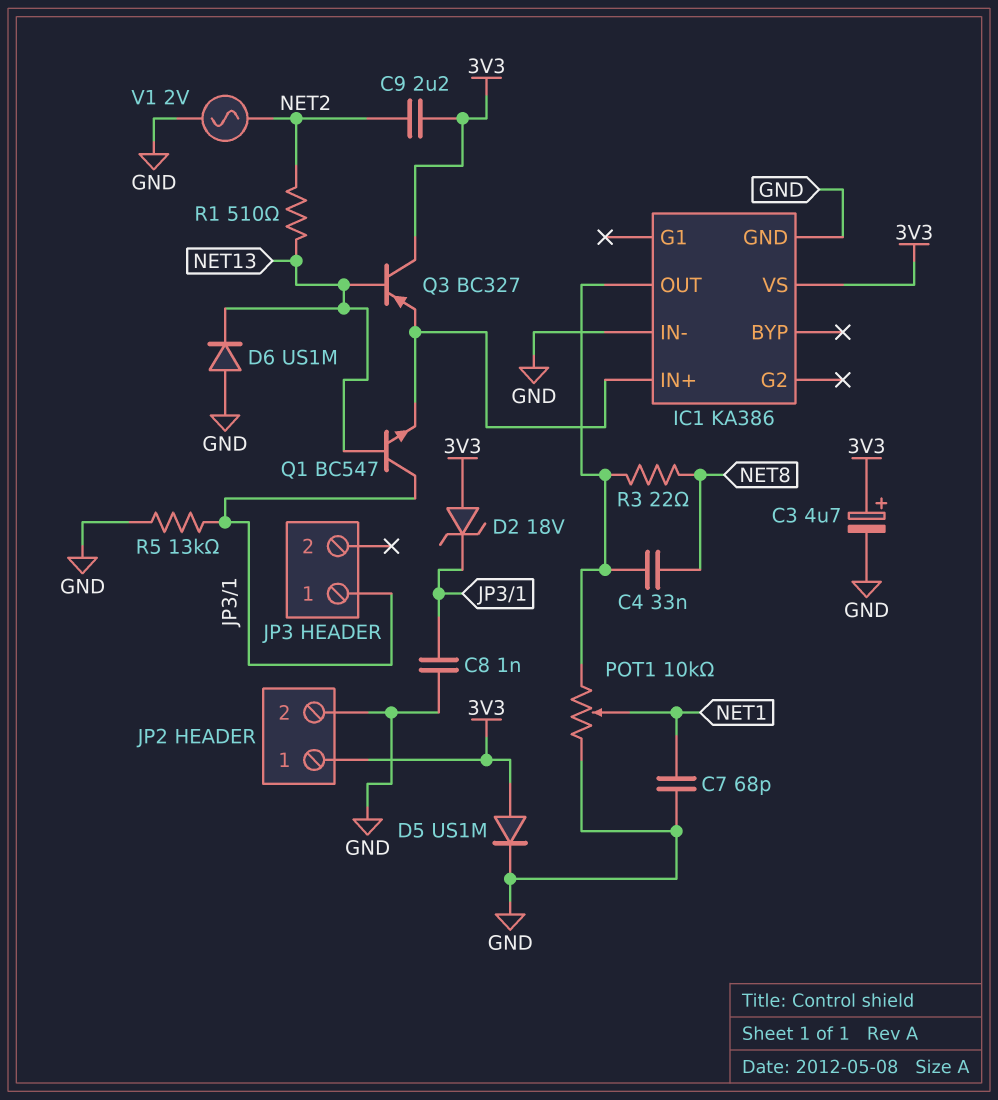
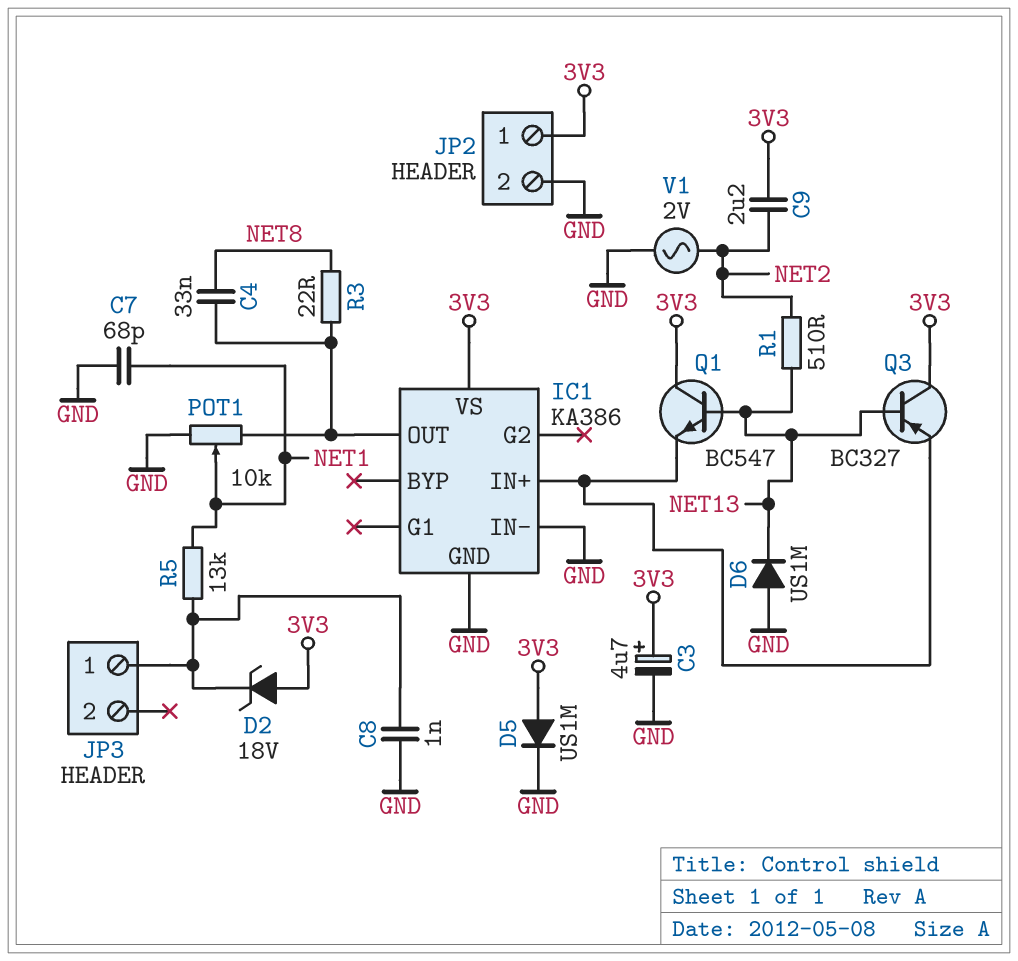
Q1: NPN BC547 (B NET13, C JP3/1, E IC1/IN+) -> NPN BC547 (B NET13, C 3V3, E IC1/IN+)
R5: 13k (GND, JP3/1) -> 13k (JP3/1, NET1)

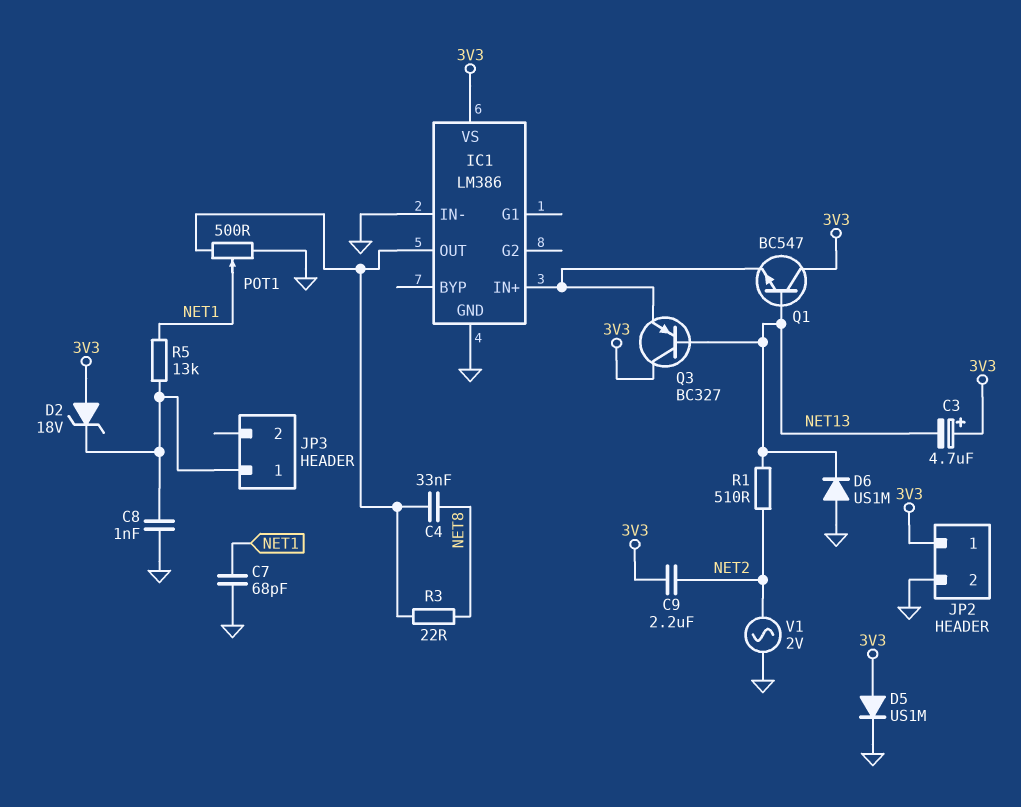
C3: 4.7uF (plus 3V3, minus GND) -> 4.7uF (plus 3V3, minus NET13)
IC1: KA386 -> LM386
POT1: 10k (GND, IC1/OUT, wiper NET1) -> 500 (GND, IC1/OUT, wiper NET1)

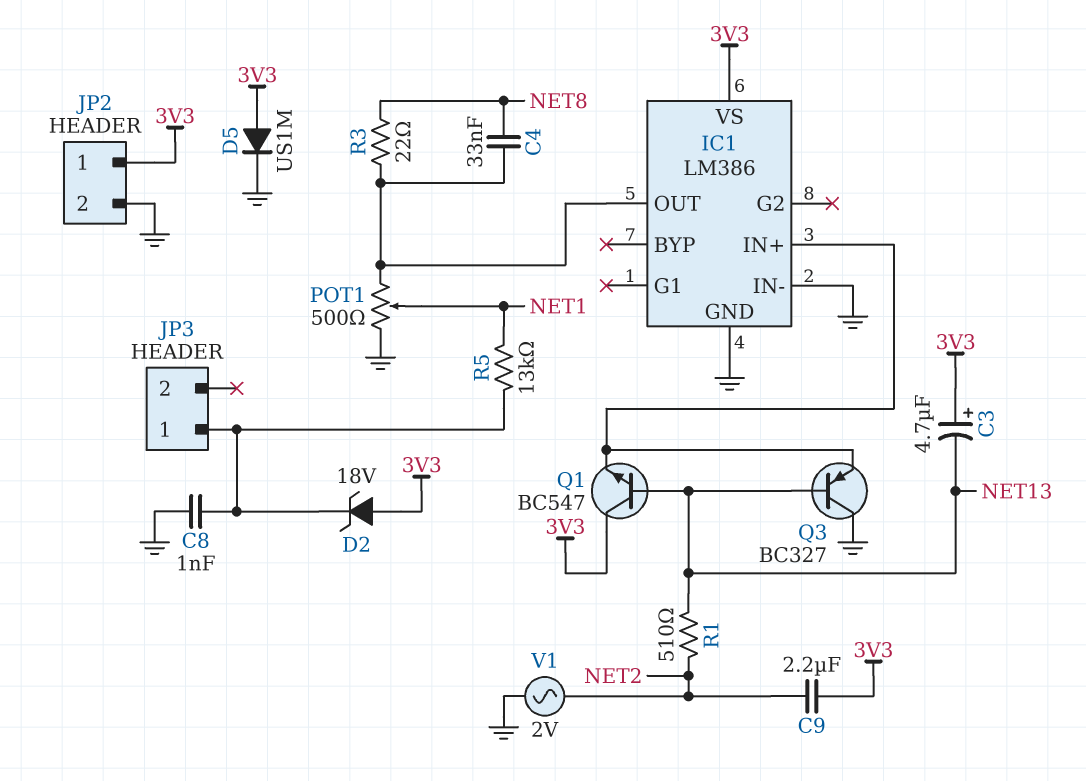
C7: 68pF (GND, NET1) -> none
D6: diode US1M (A GND, K NET13) -> none
Q3: PNP BC327 (B NET13, C 3V3, E IC1/IN+) -> PNP BC327 (B NET13, C GND, E IC1/IN+)

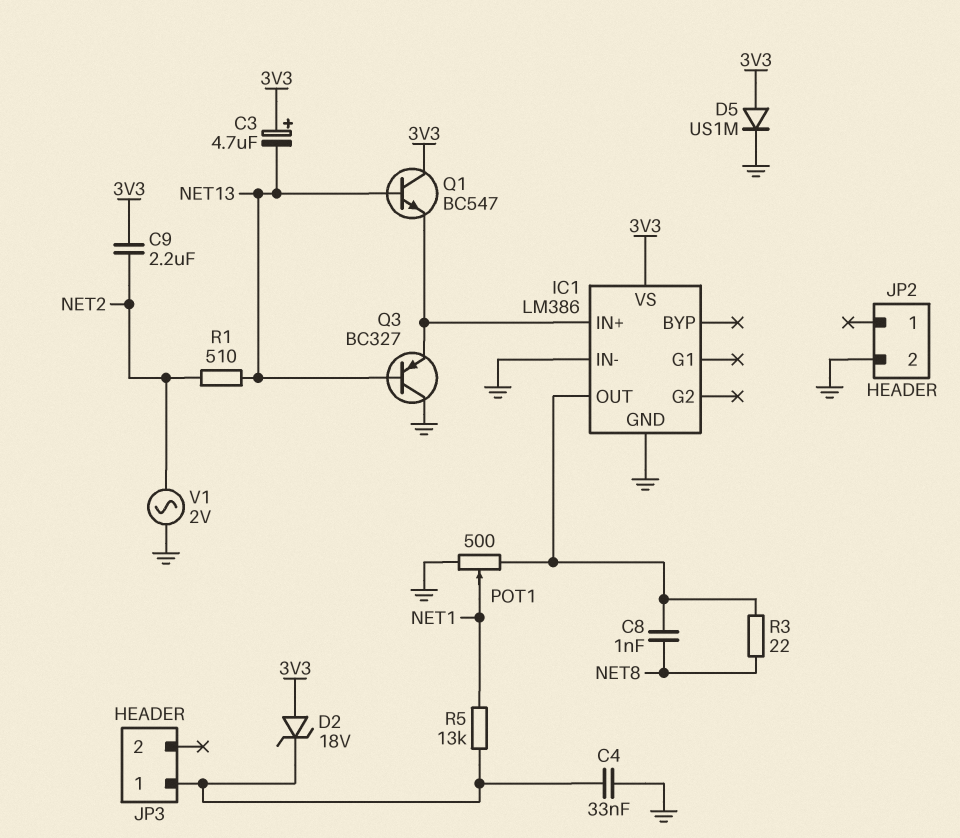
C4: 33nF (IC1/OUT, NET8) -> 33nF (GND, JP3/1)
C8: 1nF (GND, JP3/1) -> 1nF (IC1/OUT, NET8)
JP2 pin 1: 3V3 -> none

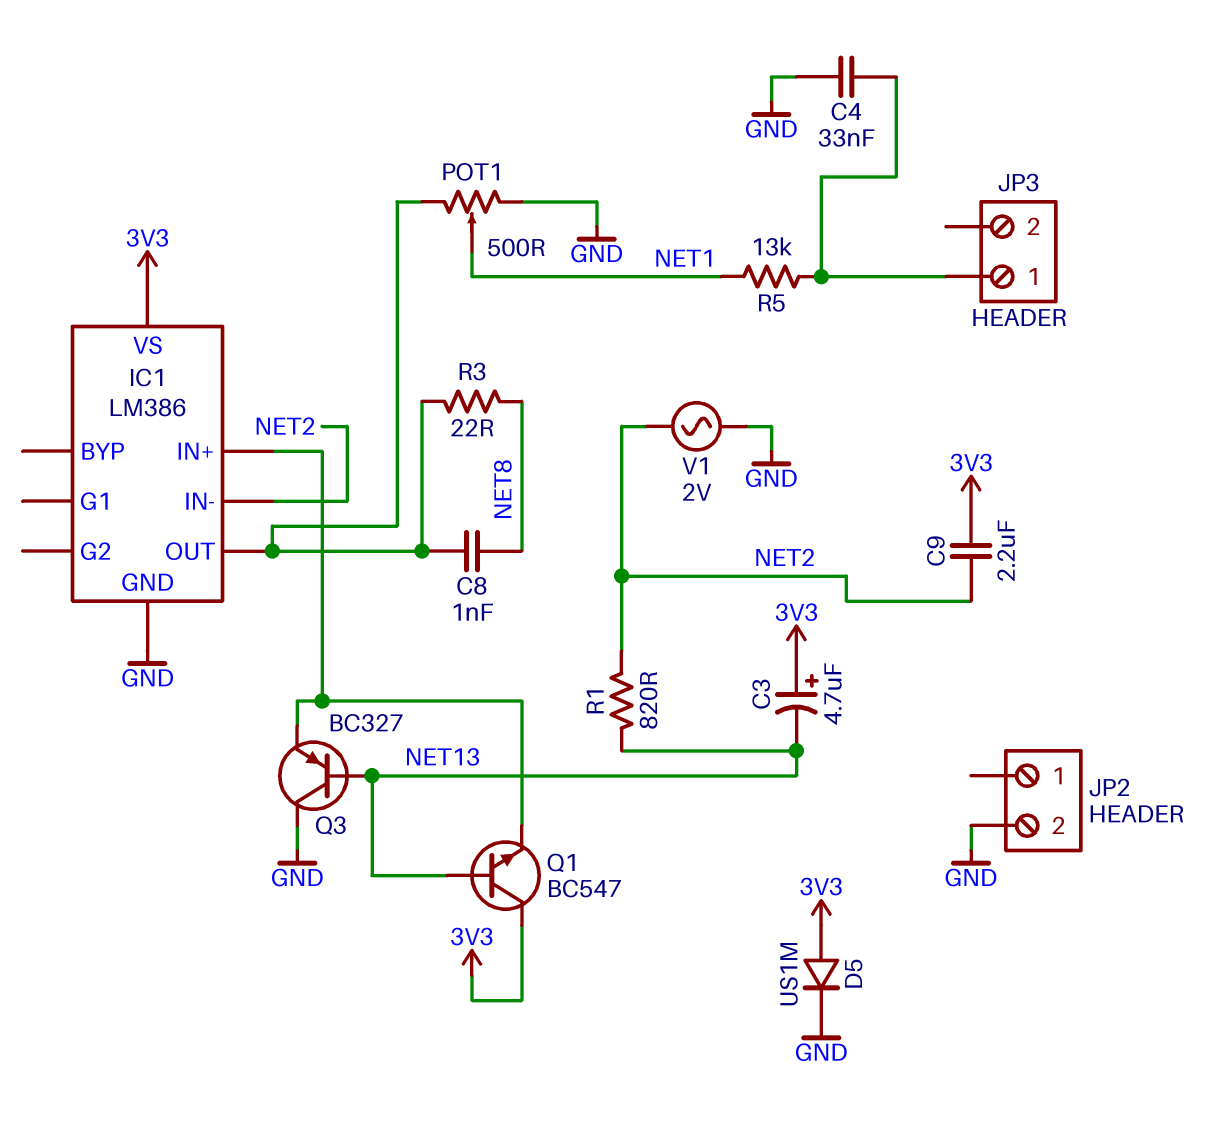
D2: zener 18V (A 3V3, K JP3/1) -> none
IC1 pin IN-: GND -> NET2
R1: 510 (NET2, NET13) -> 820 (NET2, NET13)

